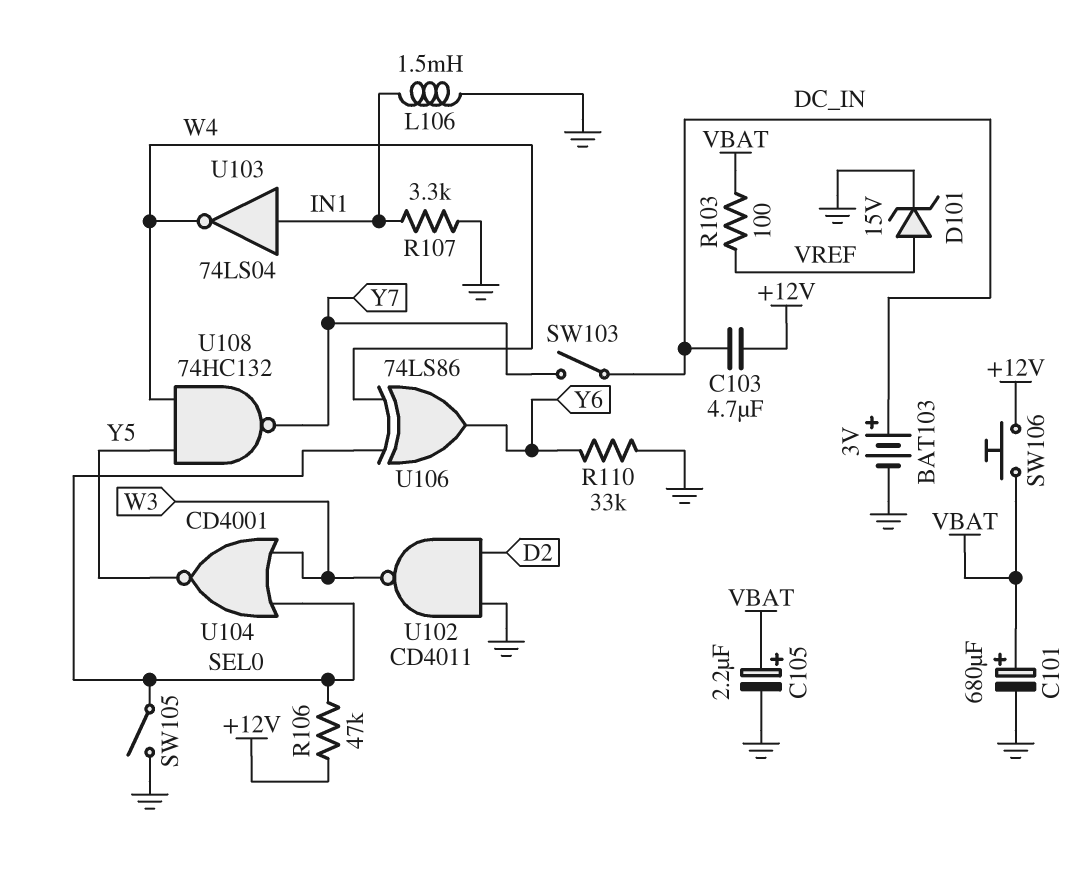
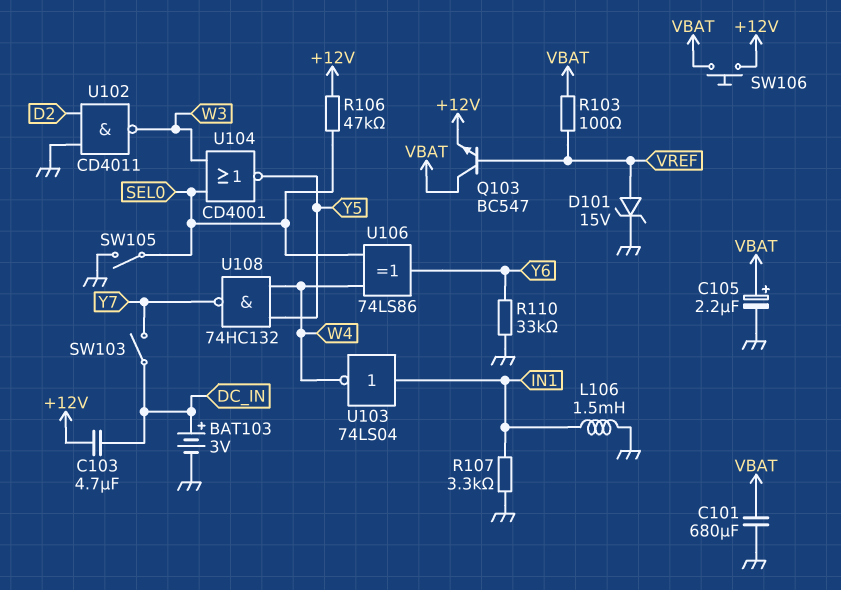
C101: 680uF (plus VBAT, minus GND) -> 680uF (GND, VBAT)
Q103: none -> NPN BC547 (B VREF, C VBAT, E +12V)

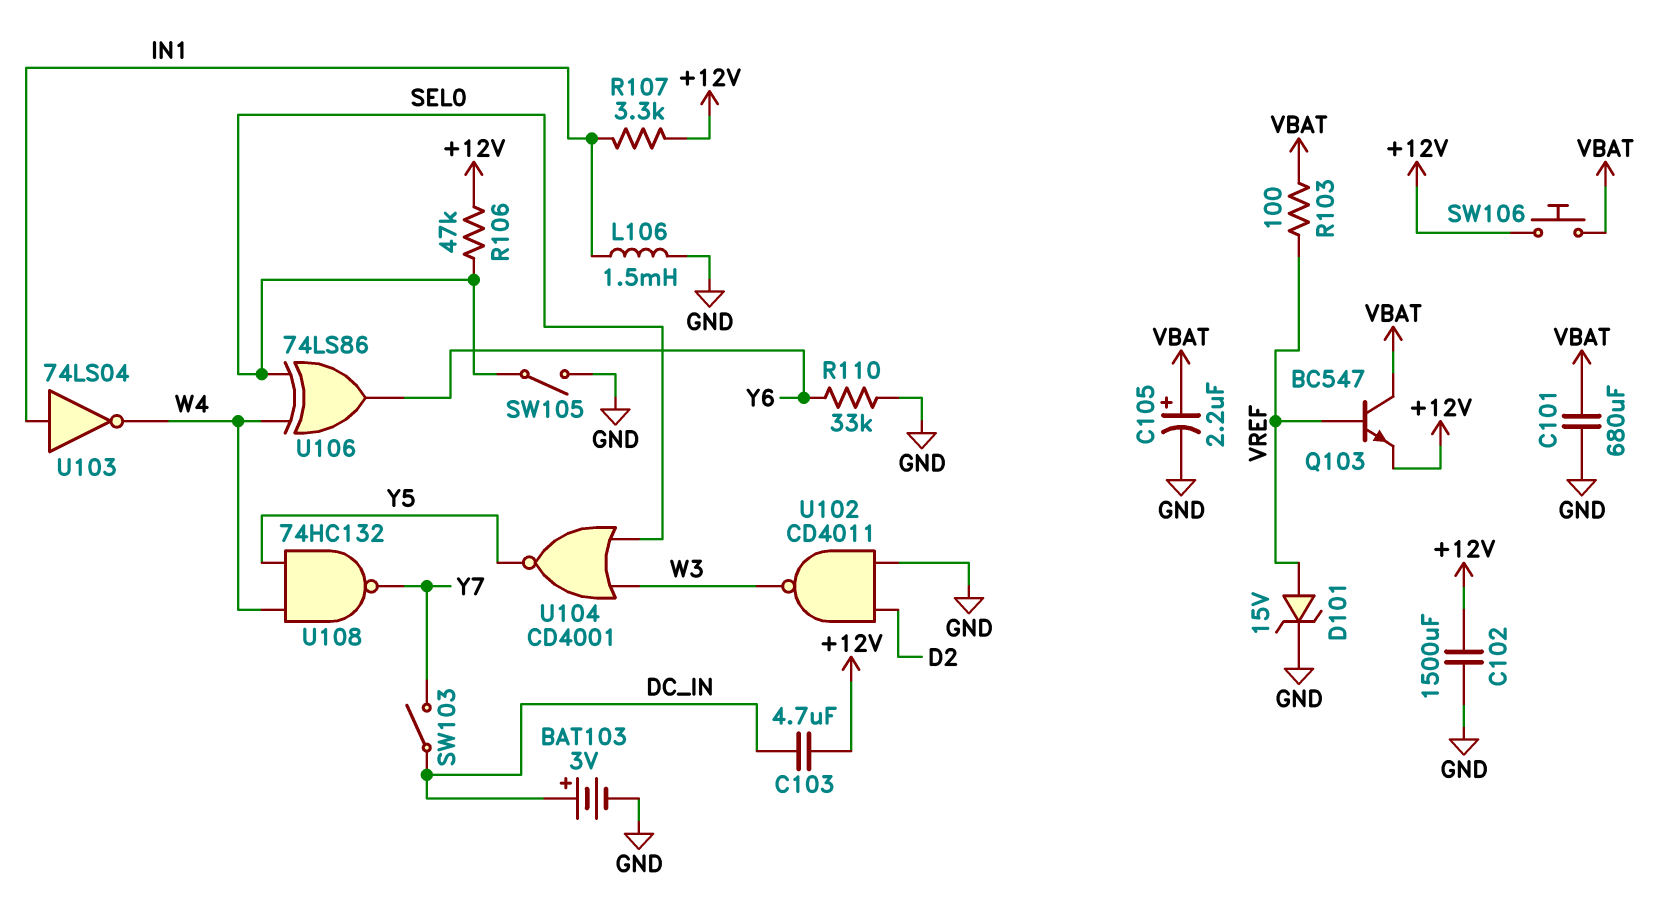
C102: none -> 1500uF (+12V, GND)
R107: 3.3k (GND, IN1) -> 3.3k (+12V, IN1)

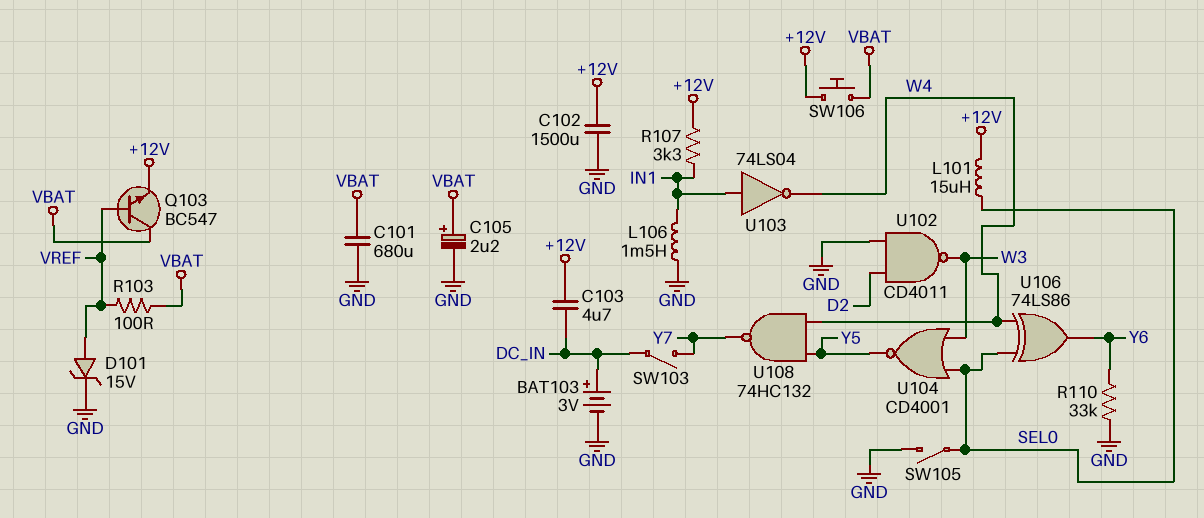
L101: none -> 15uH (+12V, SEL0)
R106: 47k (+12V, SEL0) -> none

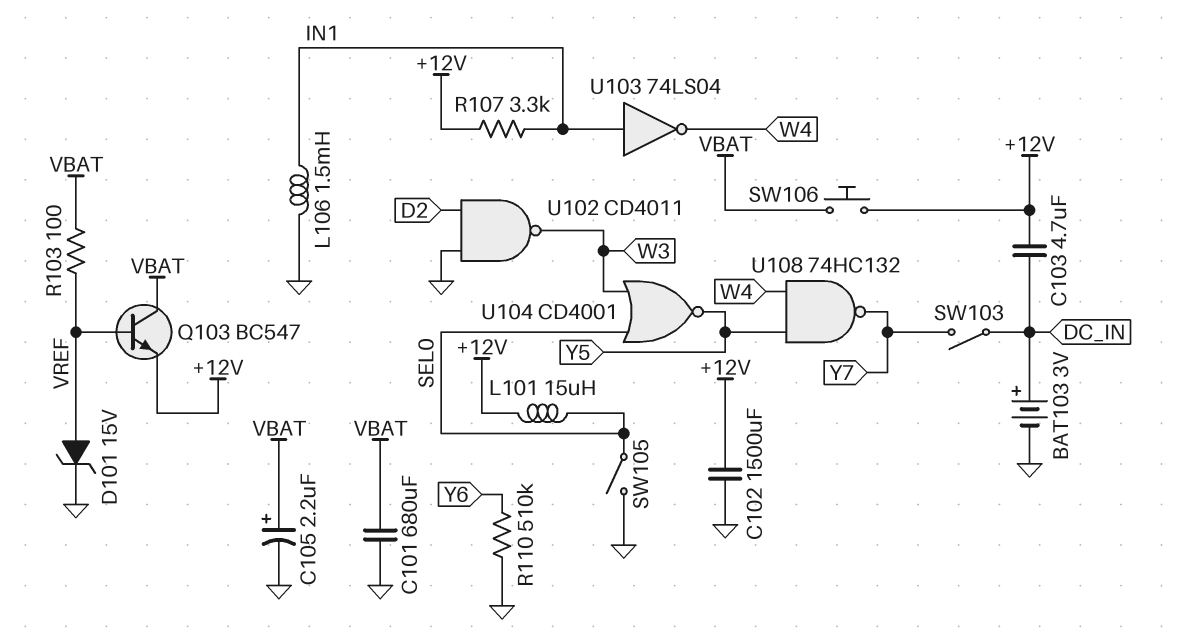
R110: 33k (GND, Y6) -> 510k (GND, Y6)
U106: XOR 74LS86 (in SEL0, in W4, out Y6) -> none

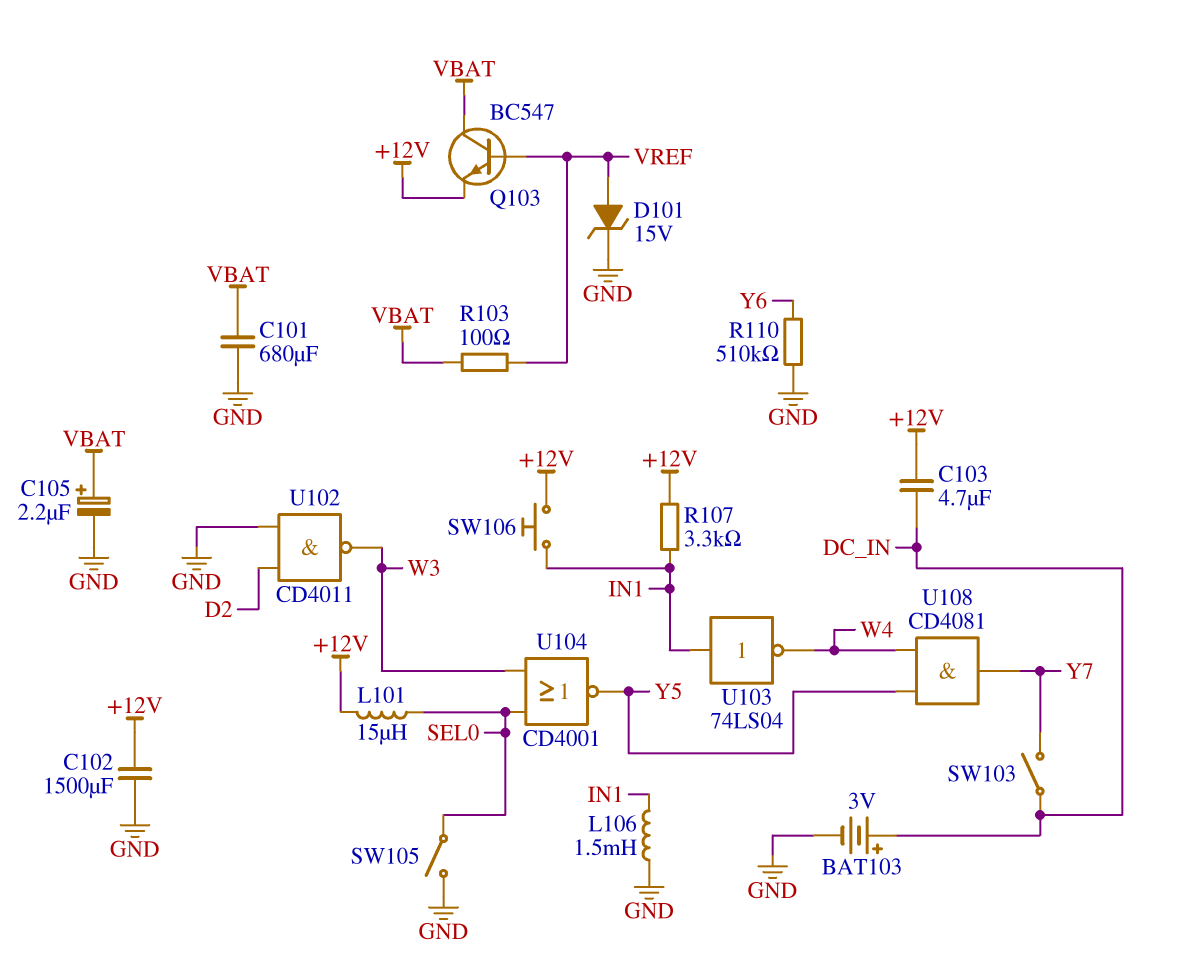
SW106: button (+12V, VBAT) -> button (+12V, IN1)
U108: NAND 74HC132 (in W4, in Y5, out Y7) -> AND CD4081 (in W4, in Y5, out Y7)

